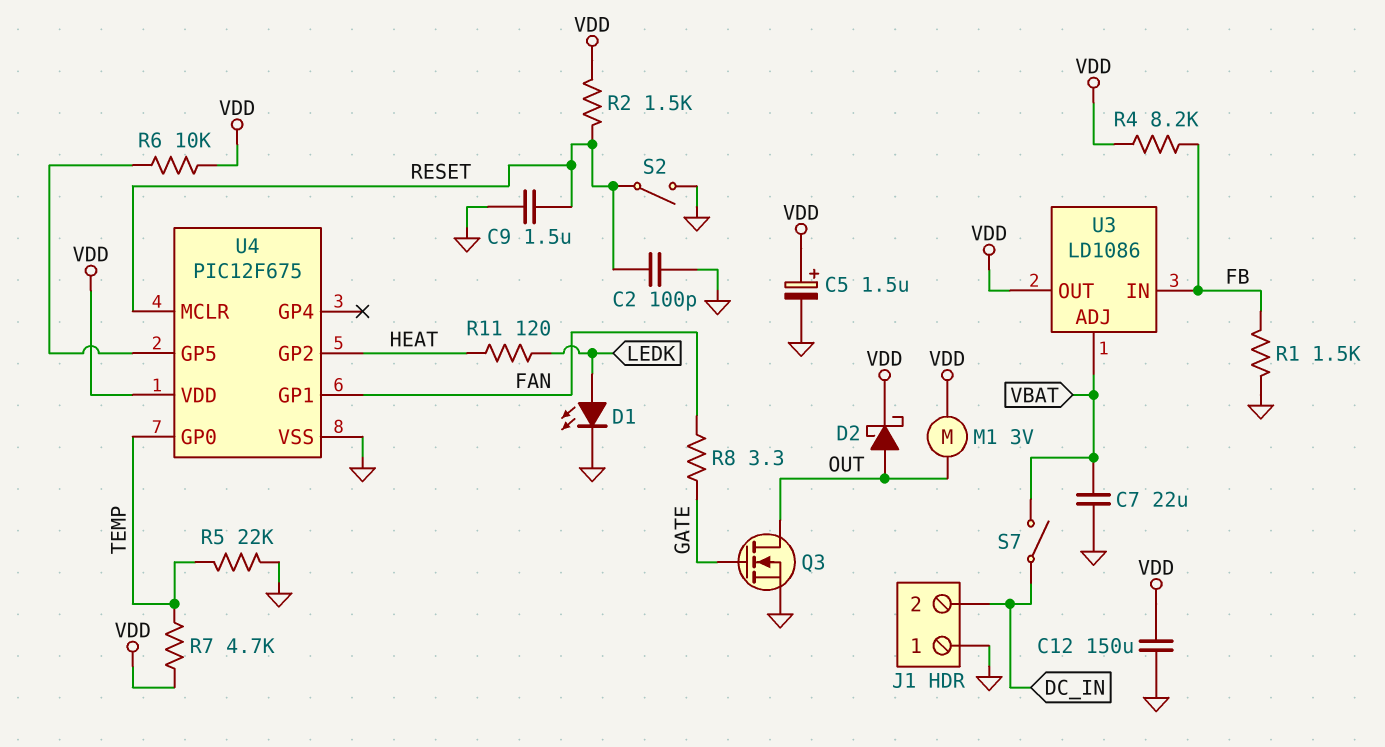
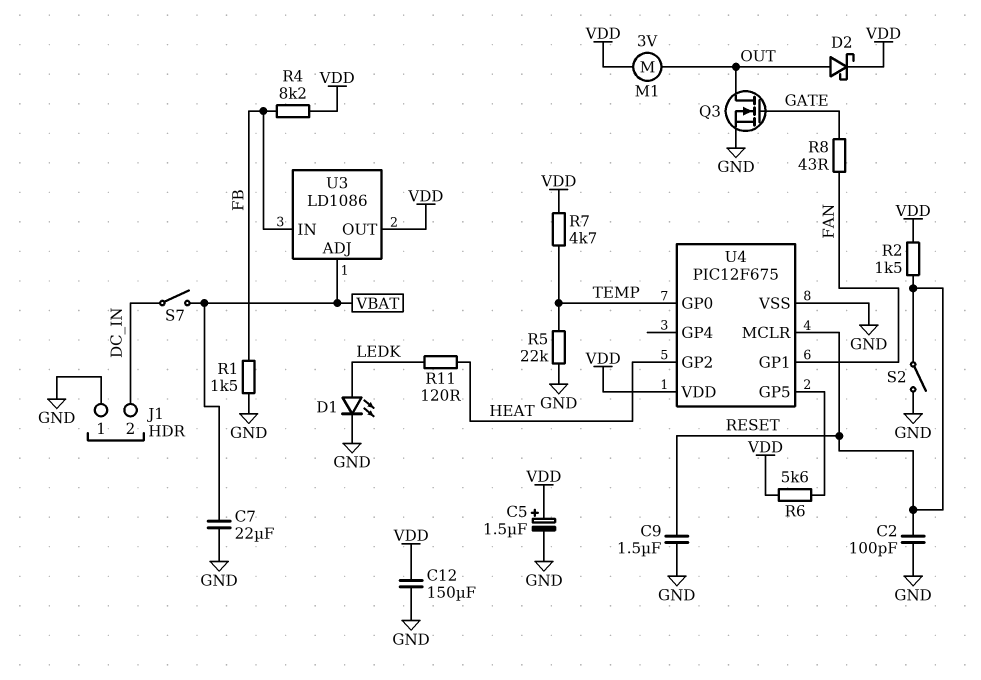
R6: 10k (U4/GP5, VDD) -> 5.6k (U4/GP5, VDD)
R8: 3.3 (FAN, GATE) -> 43 (FAN, GATE)

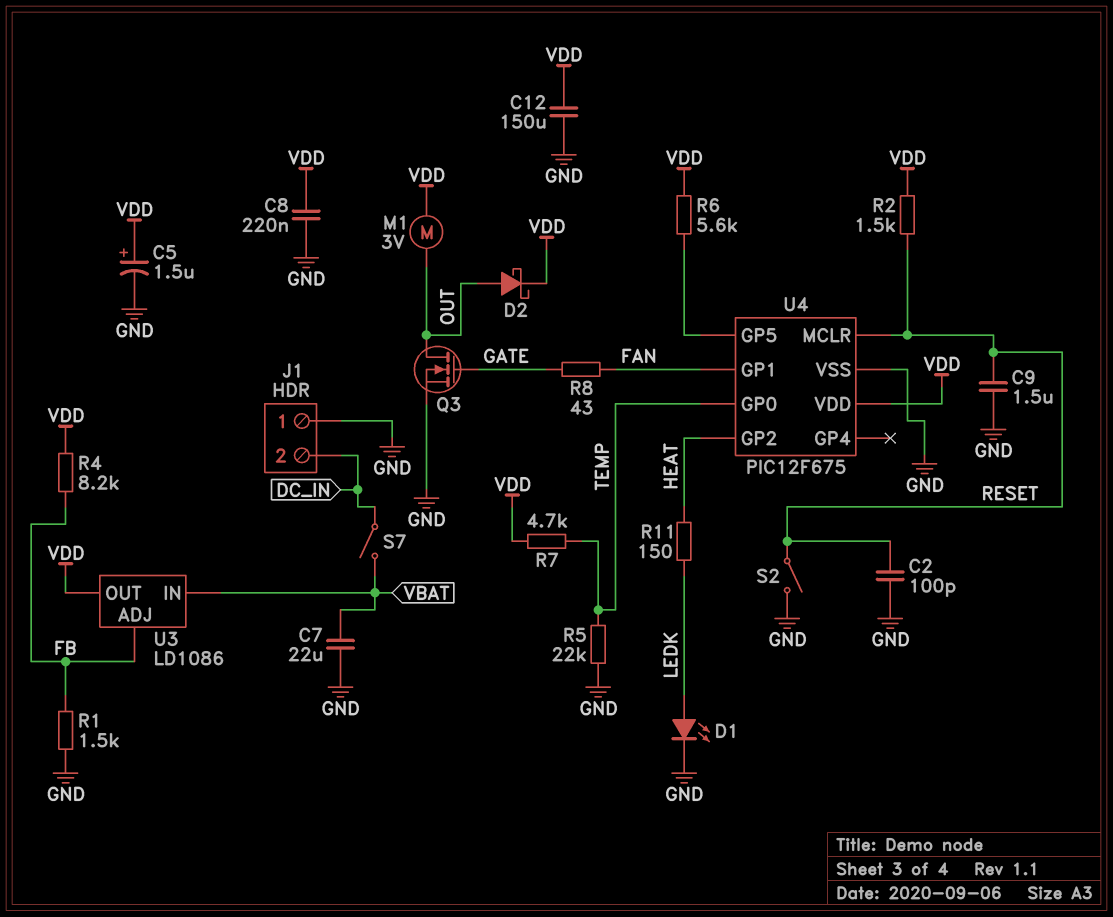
C8: none -> 220nF (GND, VDD)
R11: 120 (HEAT, LEDK) -> 150 (HEAT, LEDK)
U3 pin ADJ: VBAT -> FB
U3 pin IN: FB -> VBAT

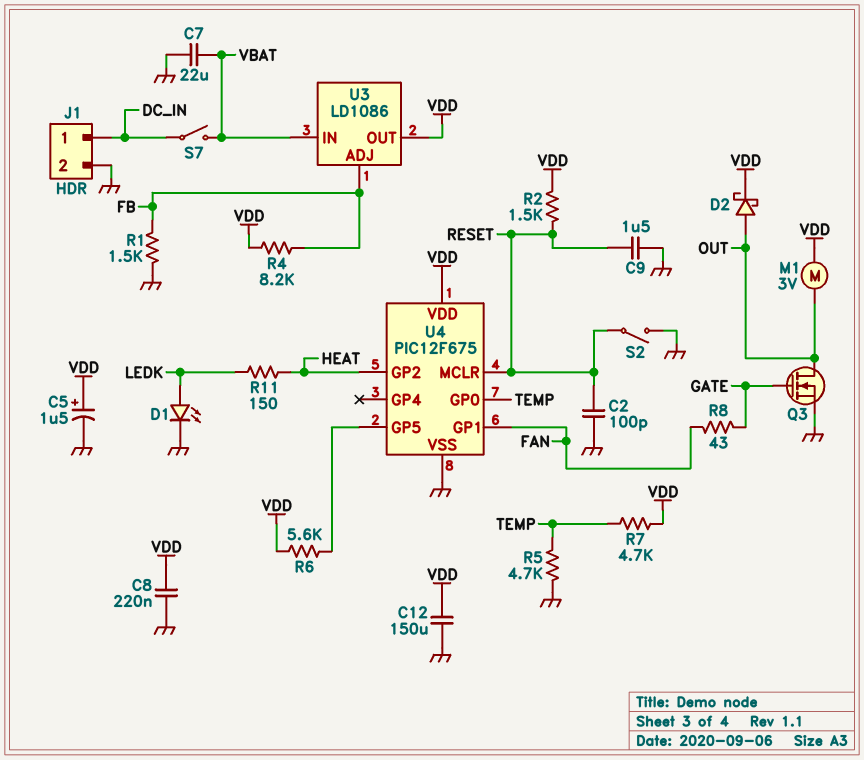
J1 pin 1: GND -> DC_IN
J1 pin 2: DC_IN -> GND
R5: 22k (GND, TEMP) -> 4.7k (GND, TEMP)

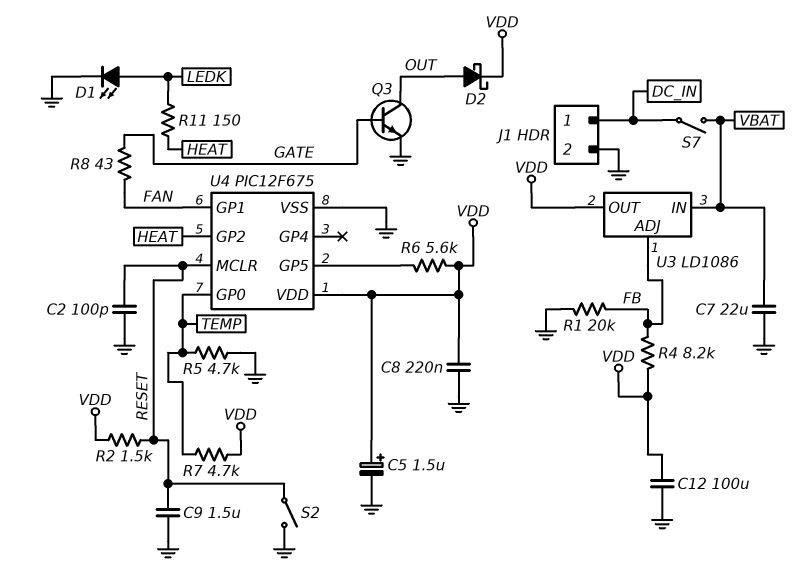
C12: 150uF (GND, VDD) -> 100uF (GND, VDD)
M1: motor 3V (OUT, VDD) -> none
Q3: NMOS (G GATE, D OUT, S GND) -> NPN (B GATE, C OUT, E GND)
R1: 1.5k (FB, GND) -> 20k (FB, GND)

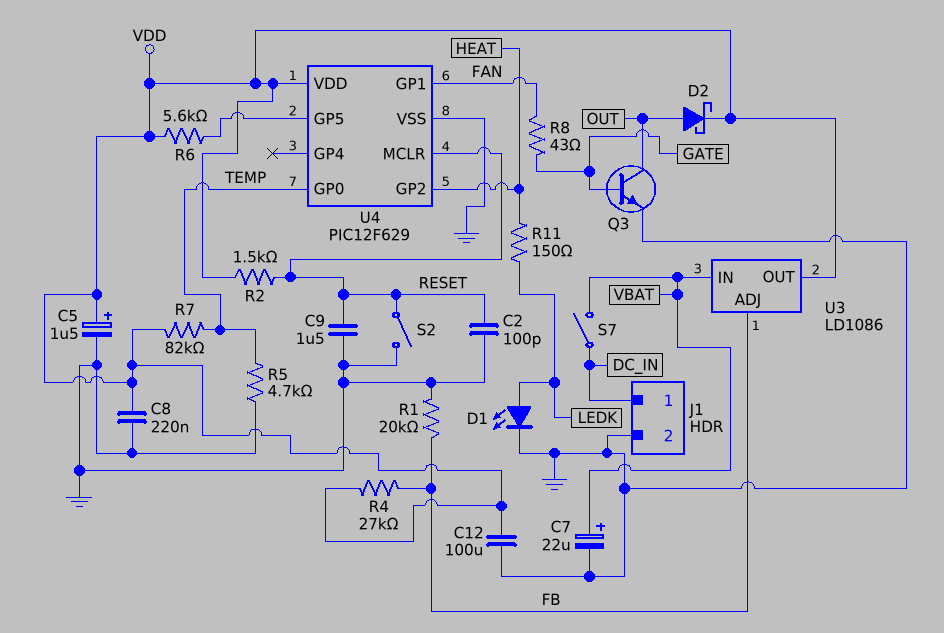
C7: 22uF (GND, VBAT) -> 22uF (plus VBAT, minus GND)
R4: 8.2k (FB, VDD) -> 27k (FB, VDD)
R7: 4.7k (TEMP, VDD) -> 82k (TEMP, VDD)
U4: PIC12F675 -> PIC12F629

